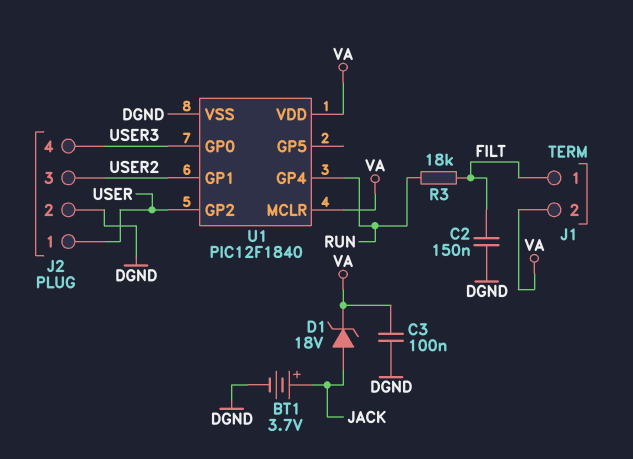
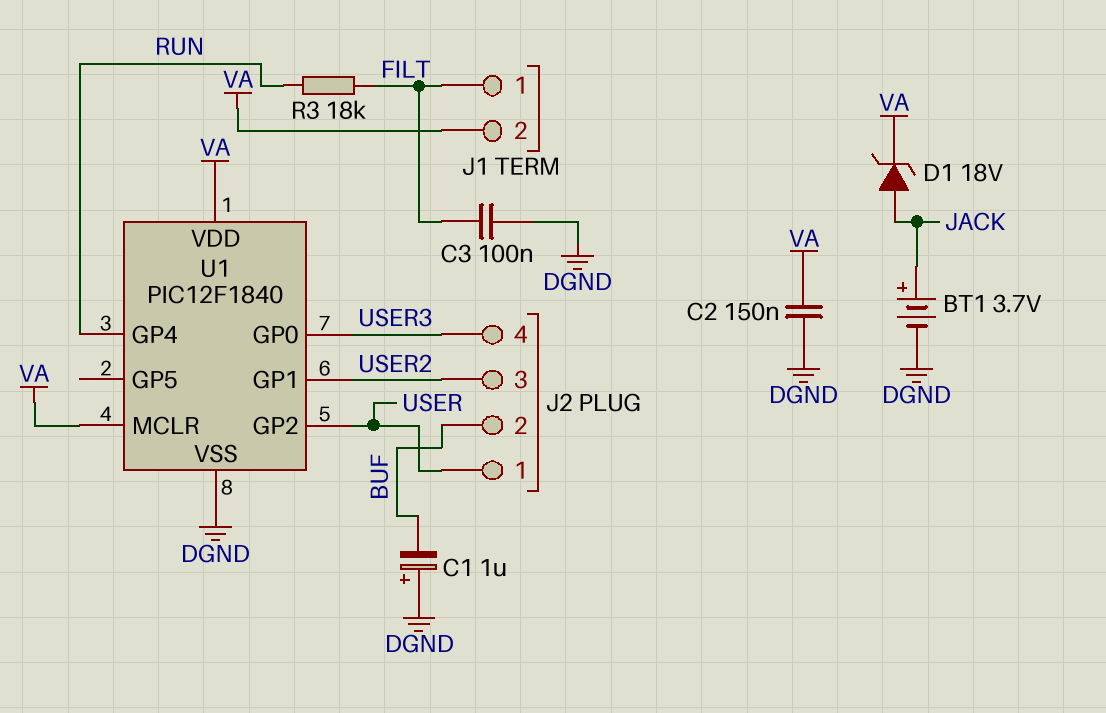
C1: none -> 1uF (plus DGND, minus BUF)
C2: 150nF (DGND, FILT) -> 150nF (DGND, VA)
C3: 100nF (DGND, VA) -> 100nF (DGND, FILT)
J2 pin 2: DGND -> BUF

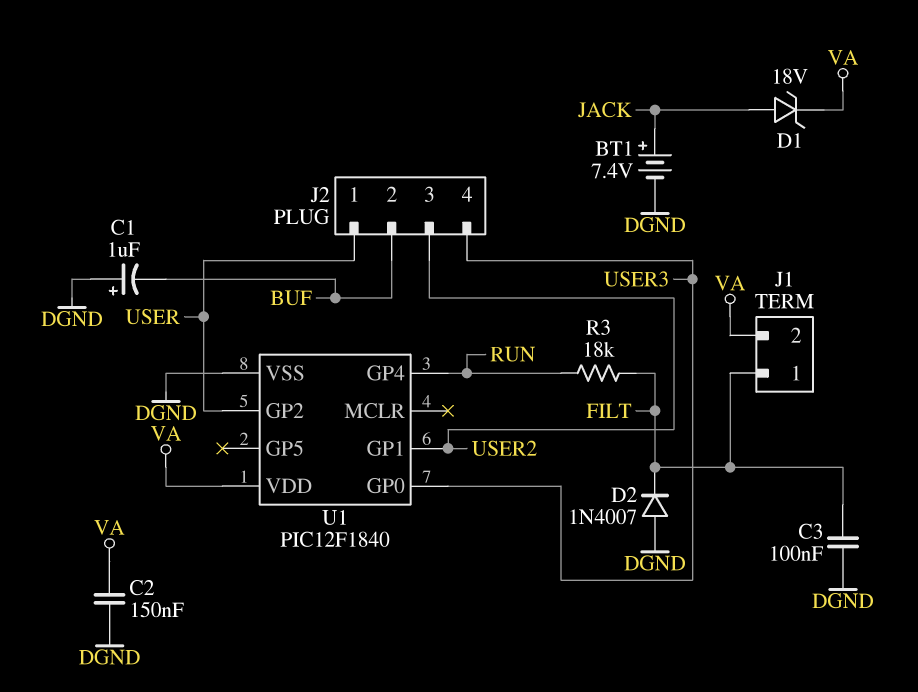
BT1: 3.7V (plus JACK, minus DGND) -> 7.4V (plus JACK, minus DGND)
D2: none -> diode 1N4007 (A DGND, K FILT)
U1 pin MCLR: VA -> none

